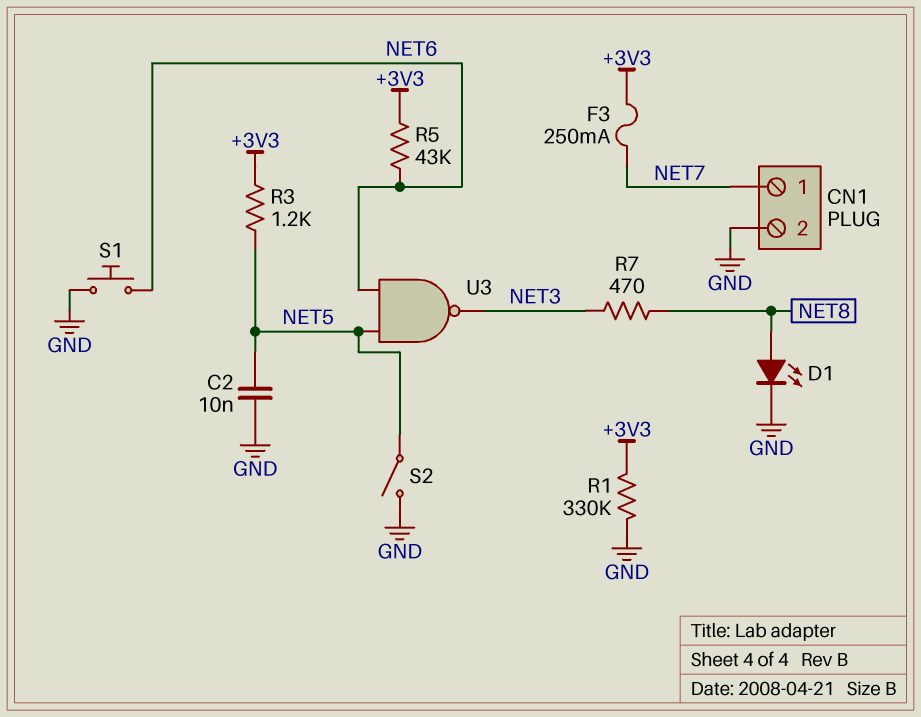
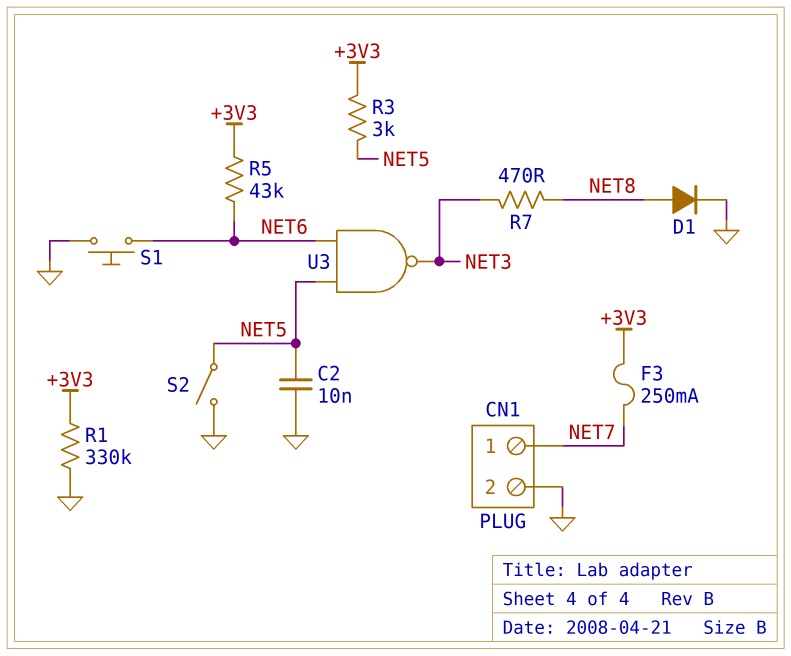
D1: LED (A NET8, K GND) -> diode (A NET8, K GND)
R3: 1.2k (+3V3, NET5) -> 3k (+3V3, NET5)

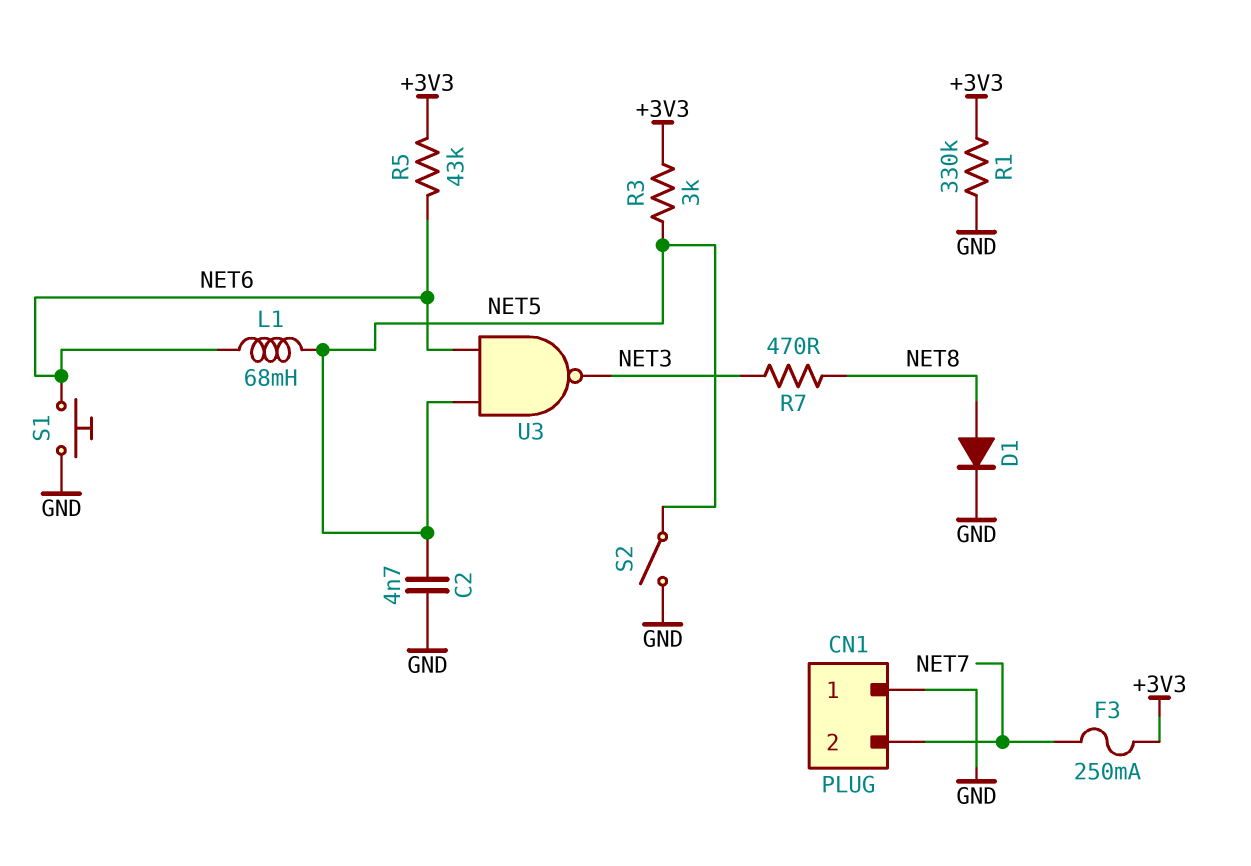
C2: 10nF (GND, NET5) -> 4.7nF (GND, NET5)
CN1 pin 1: NET7 -> GND
CN1 pin 2: GND -> NET7
L1: none -> 68mH (NET5, NET6)

